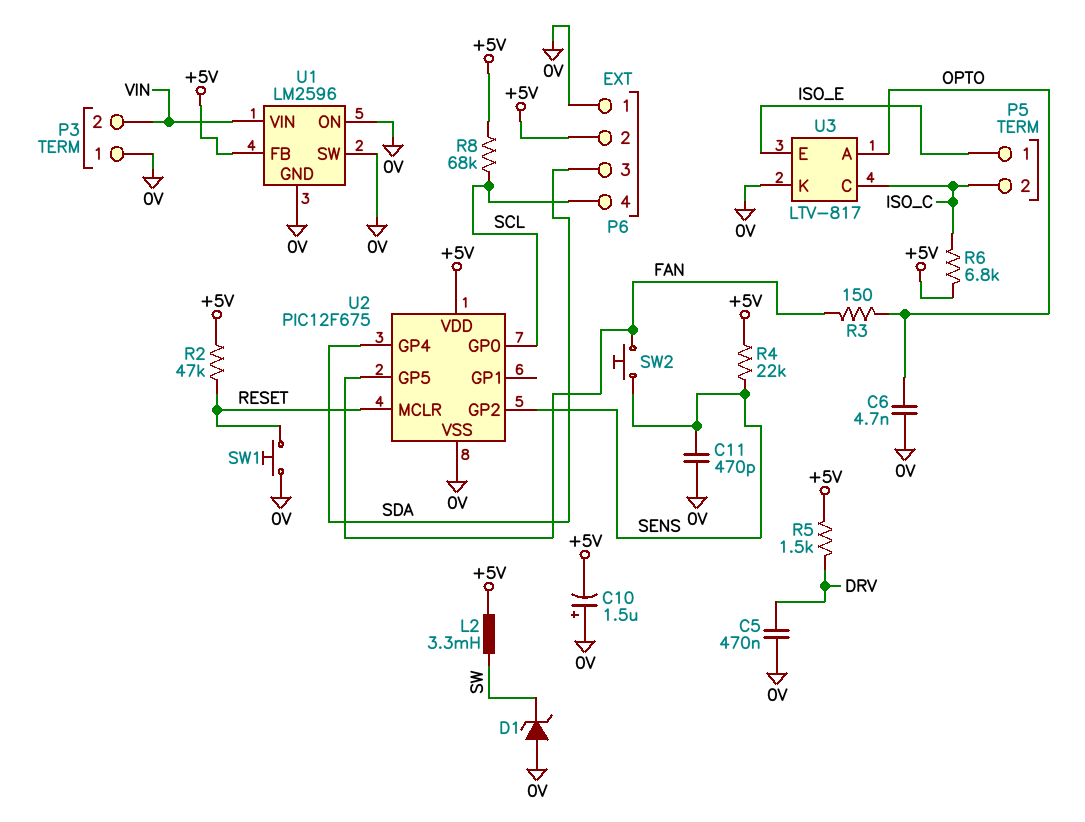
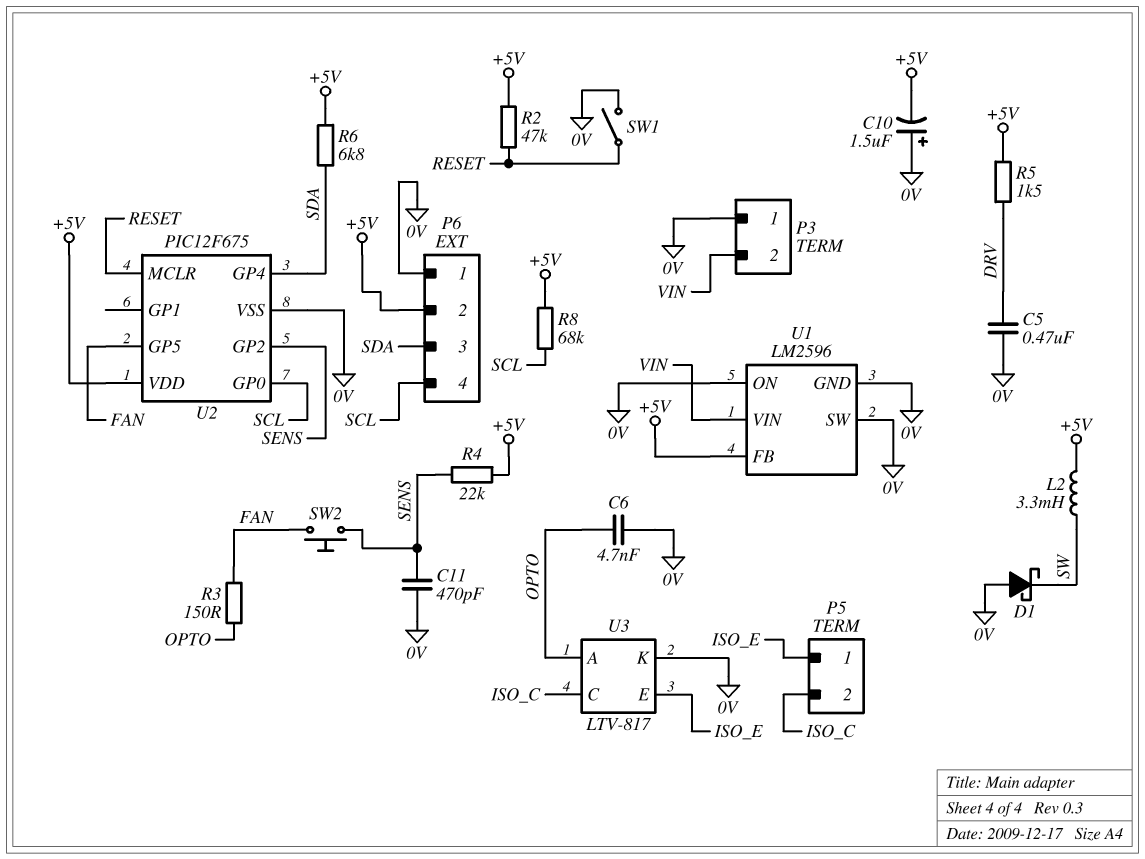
D1: zener (A 0V, K SW) -> schottky (A 0V, K SW)
R6: 6.8k (+5V, ISO_C) -> 6.8k (+5V, SDA)
SW1: button (0V, RESET) -> switch (0V, RESET)

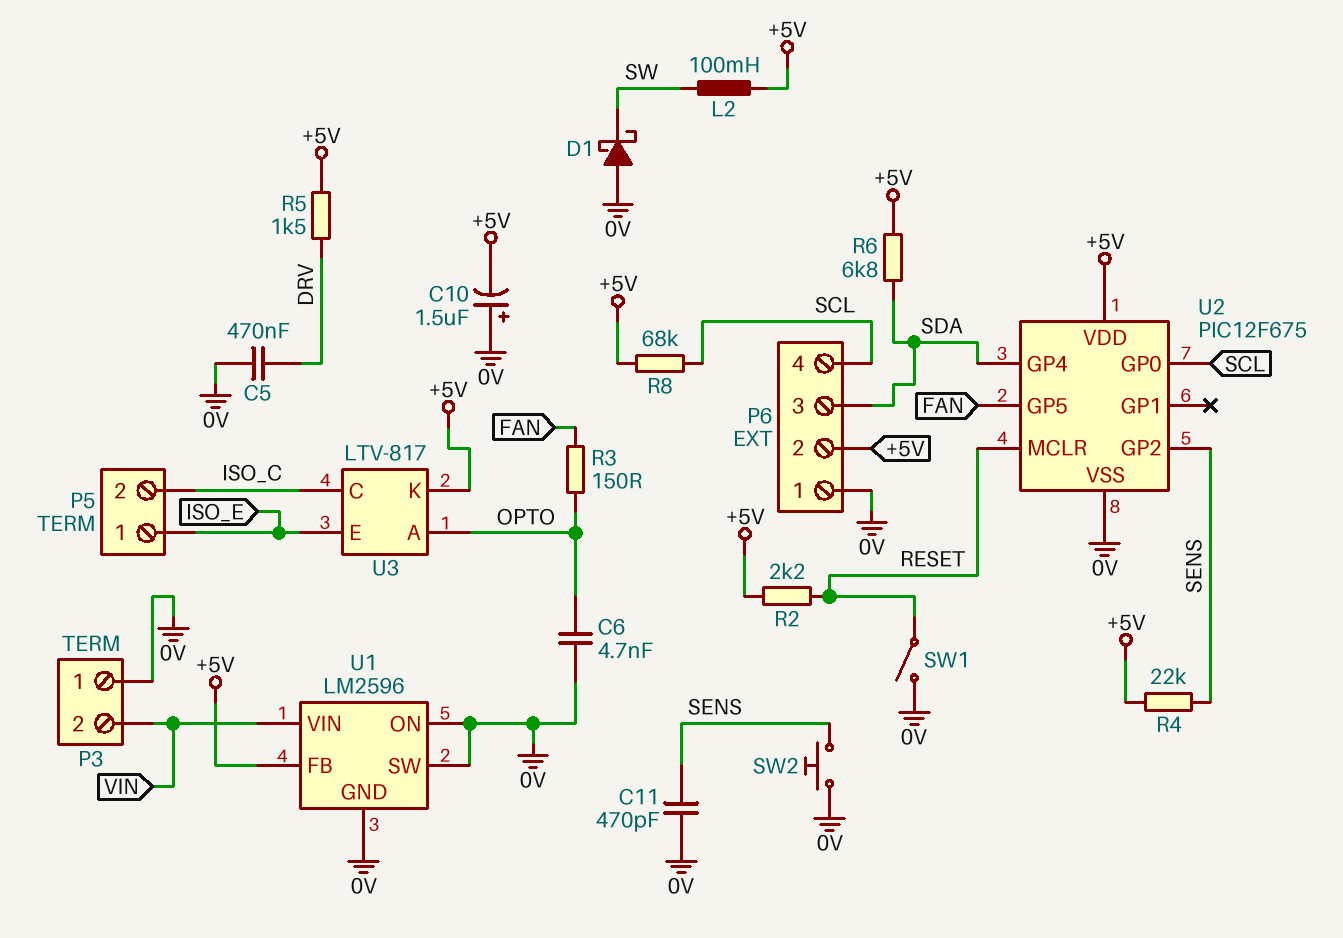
L2: 3.3mH (+5V, SW) -> 100mH (+5V, SW)
R2: 47k (+5V, RESET) -> 2.2k (+5V, RESET)
SW2: button (FAN, SENS) -> button (0V, SENS)
U3 pin K: 0V -> +5V

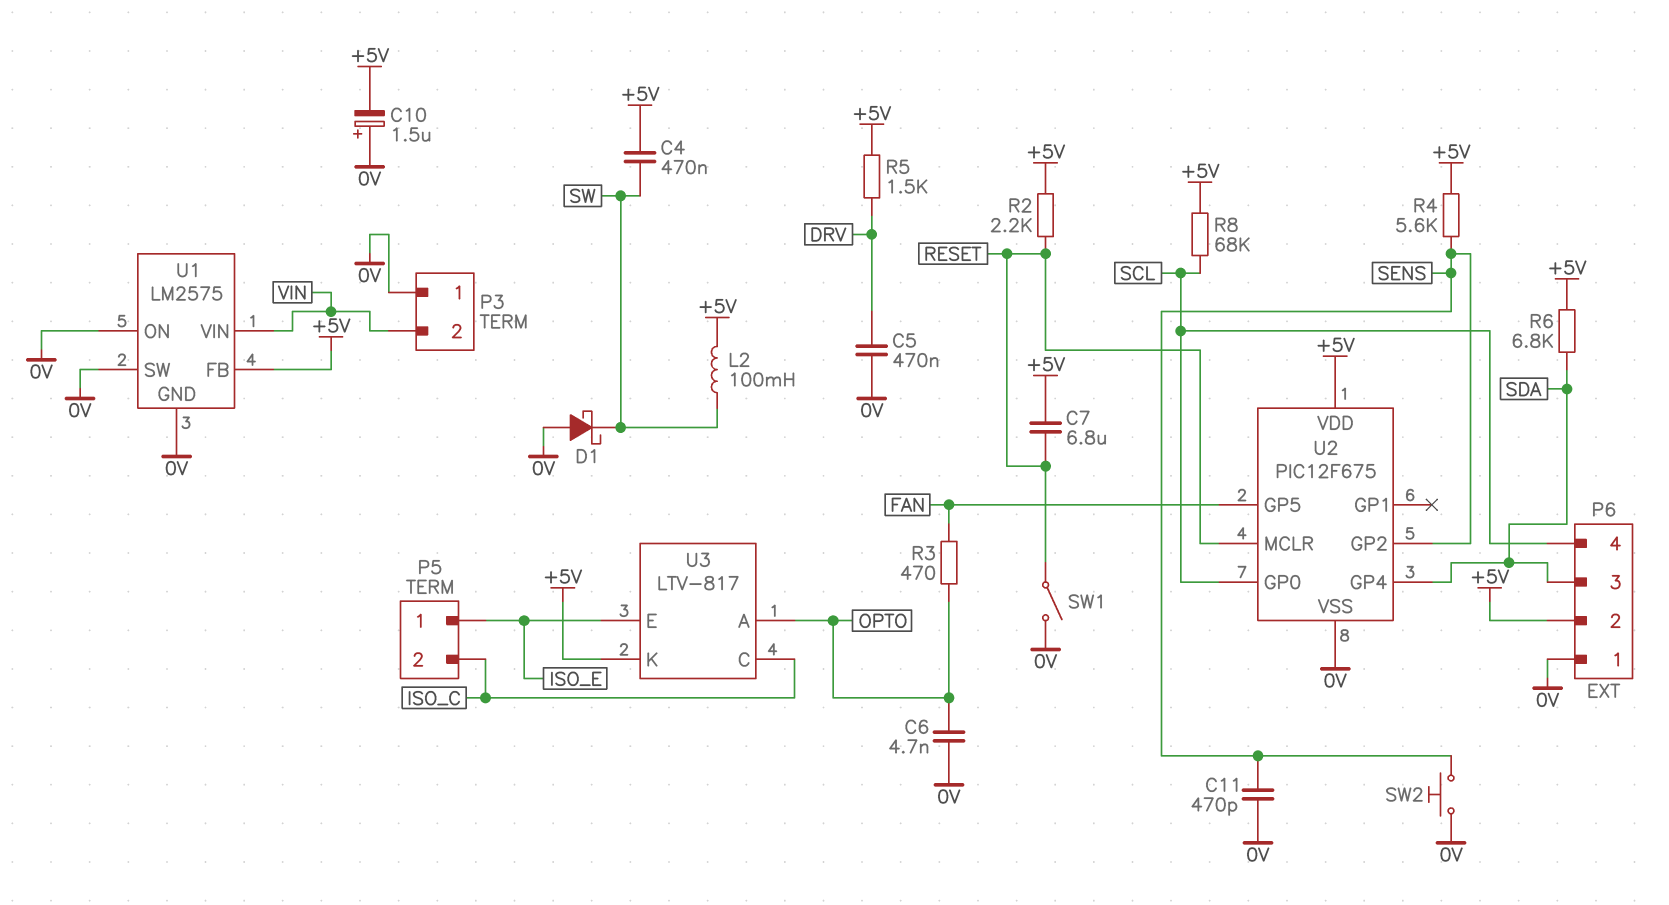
C4: none -> 470nF (+5V, SW)
C7: none -> 6.8uF (+5V, RESET)
R3: 150 (FAN, OPTO) -> 470 (FAN, OPTO)
R4: 22k (+5V, SENS) -> 5.6k (+5V, SENS)
U1: LM2596 -> LM2575

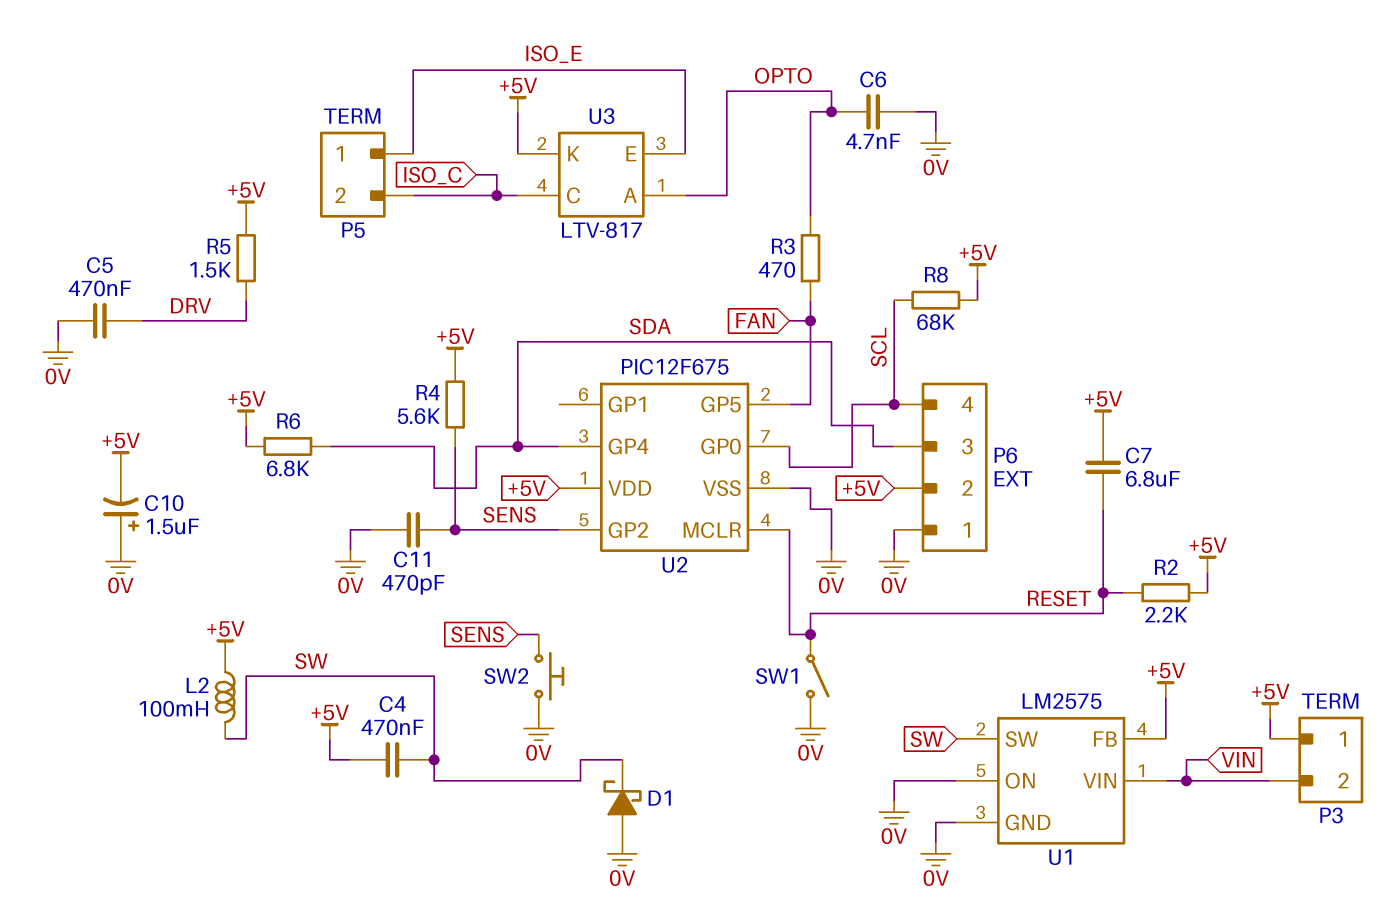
P3 pin 1: 0V -> +5V
U1 pin SW: 0V -> SW

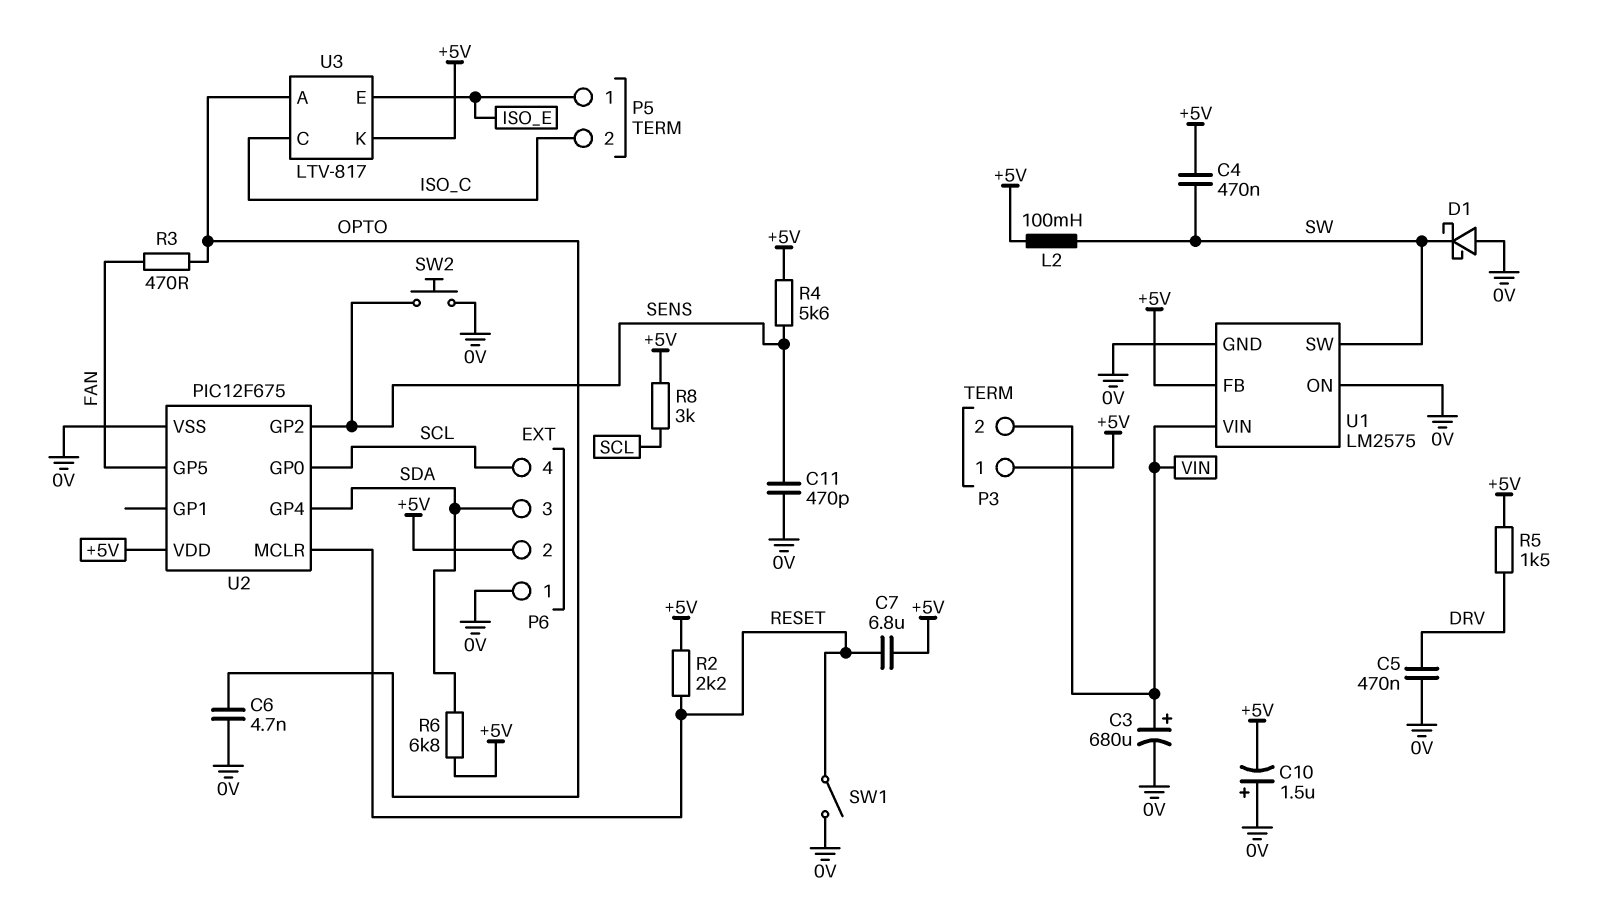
C3: none -> 680uF (plus VIN, minus 0V)
R8: 68k (+5V, SCL) -> 3k (+5V, SCL)

